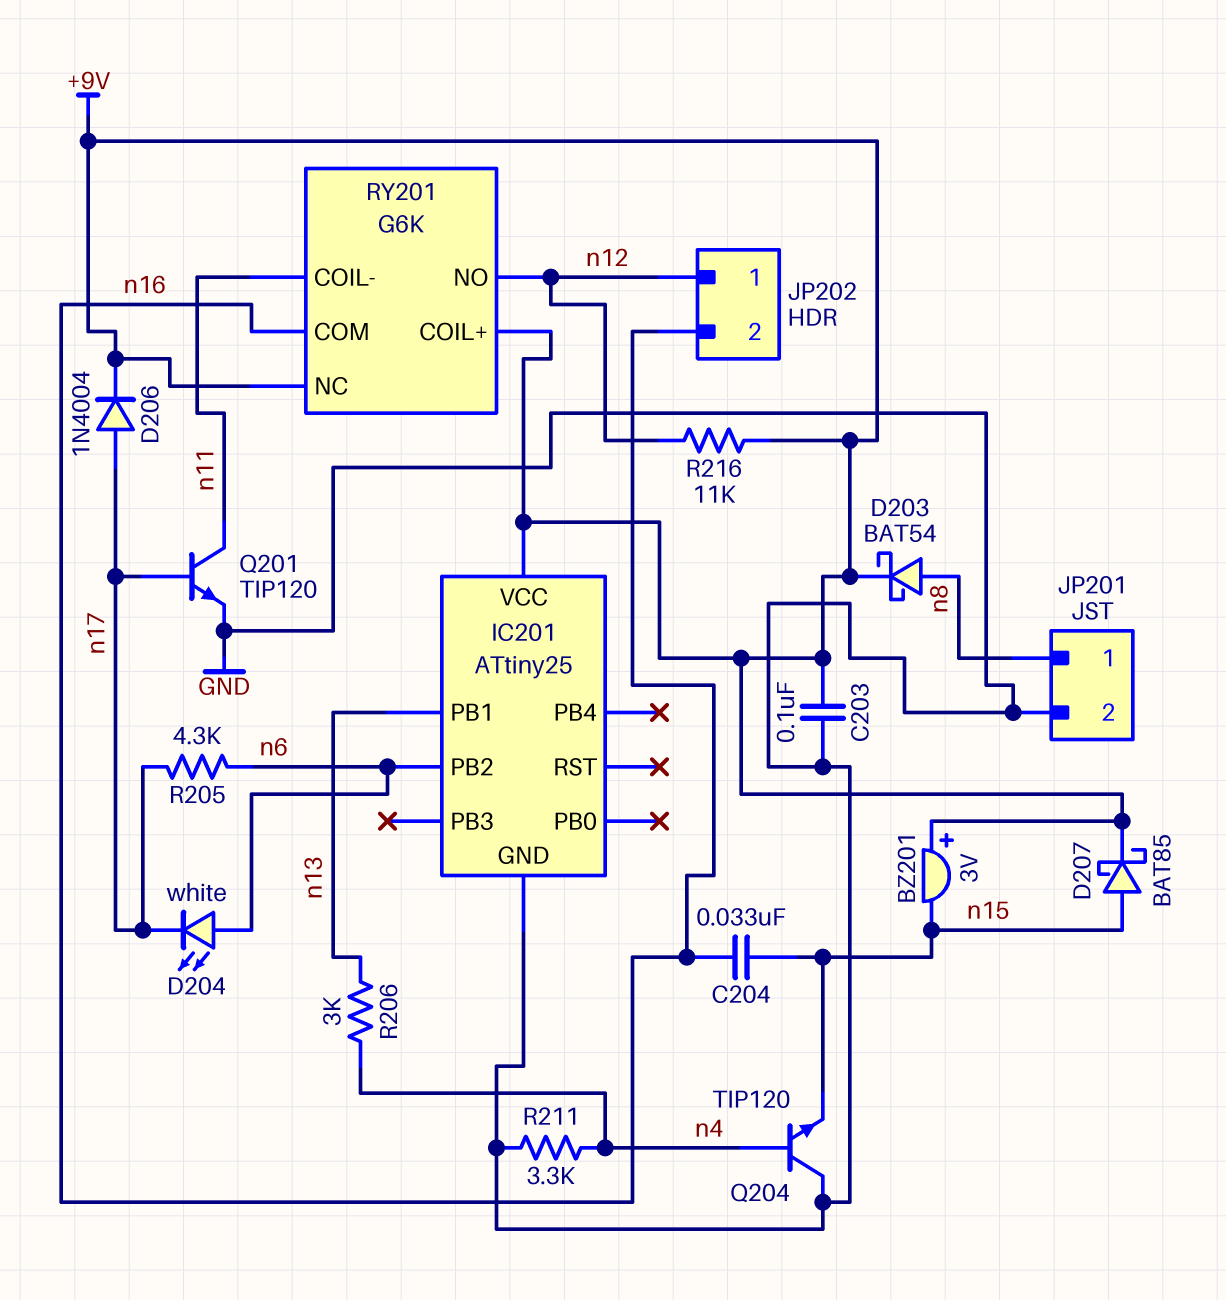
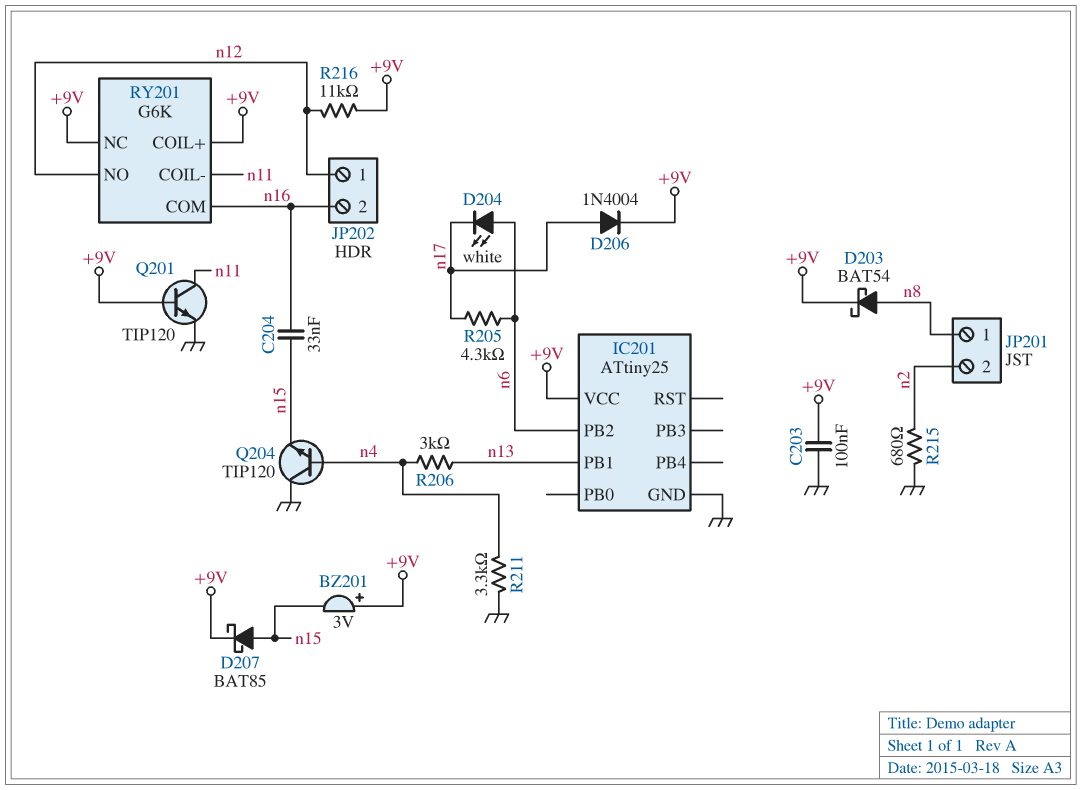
JP201 pin 2: GND -> n2
Q201: NPN TIP120 (B n17, C n11, E GND) -> NPN TIP120 (B +9V, C n11, E GND)
R215: none -> 680 (GND, n2)

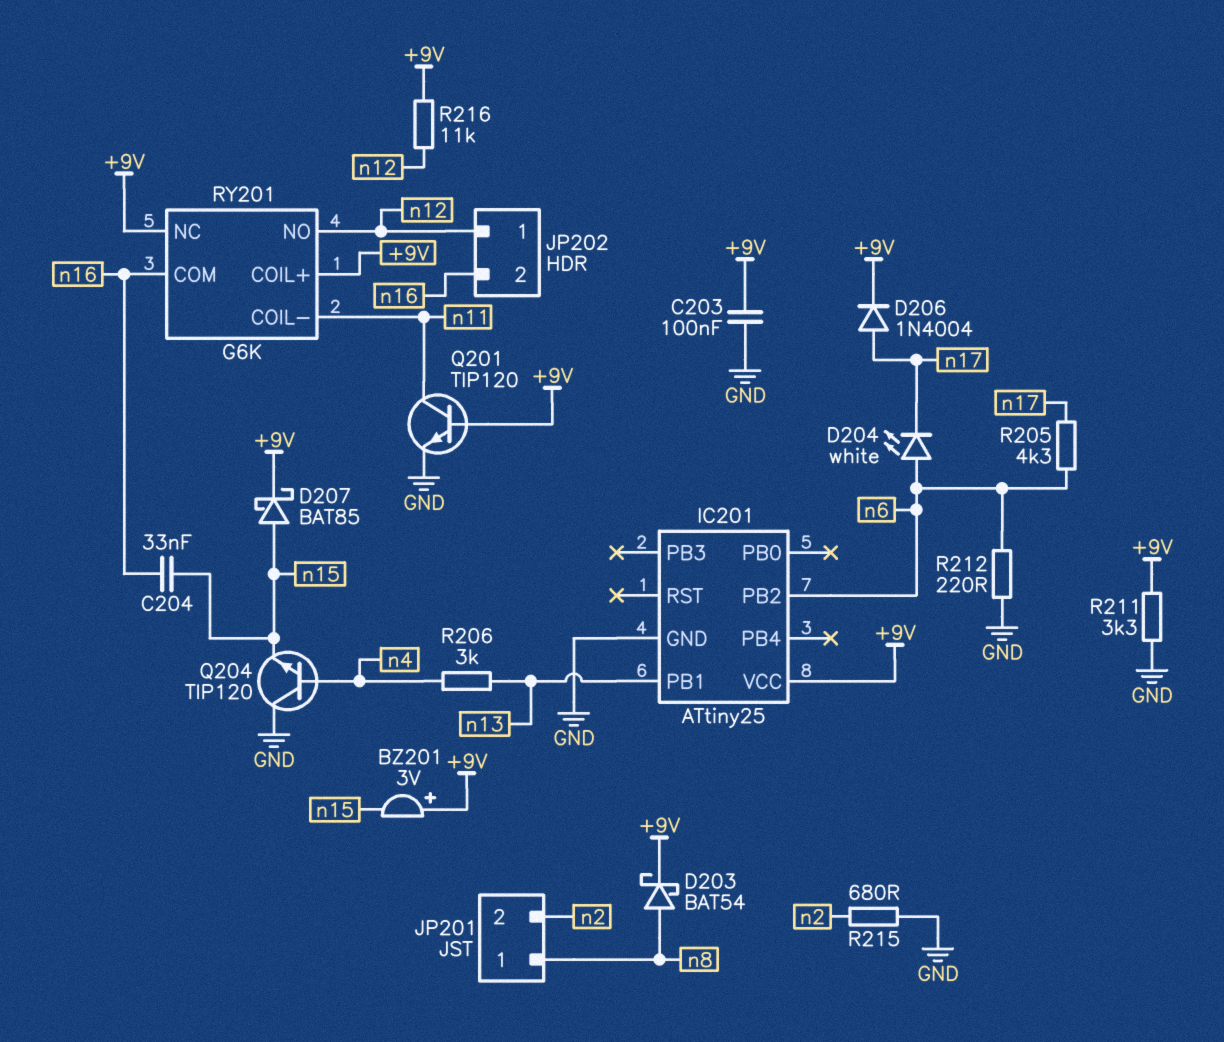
R211: 3.3k (GND, n4) -> 3.3k (+9V, GND)
R212: none -> 220 (GND, n6)

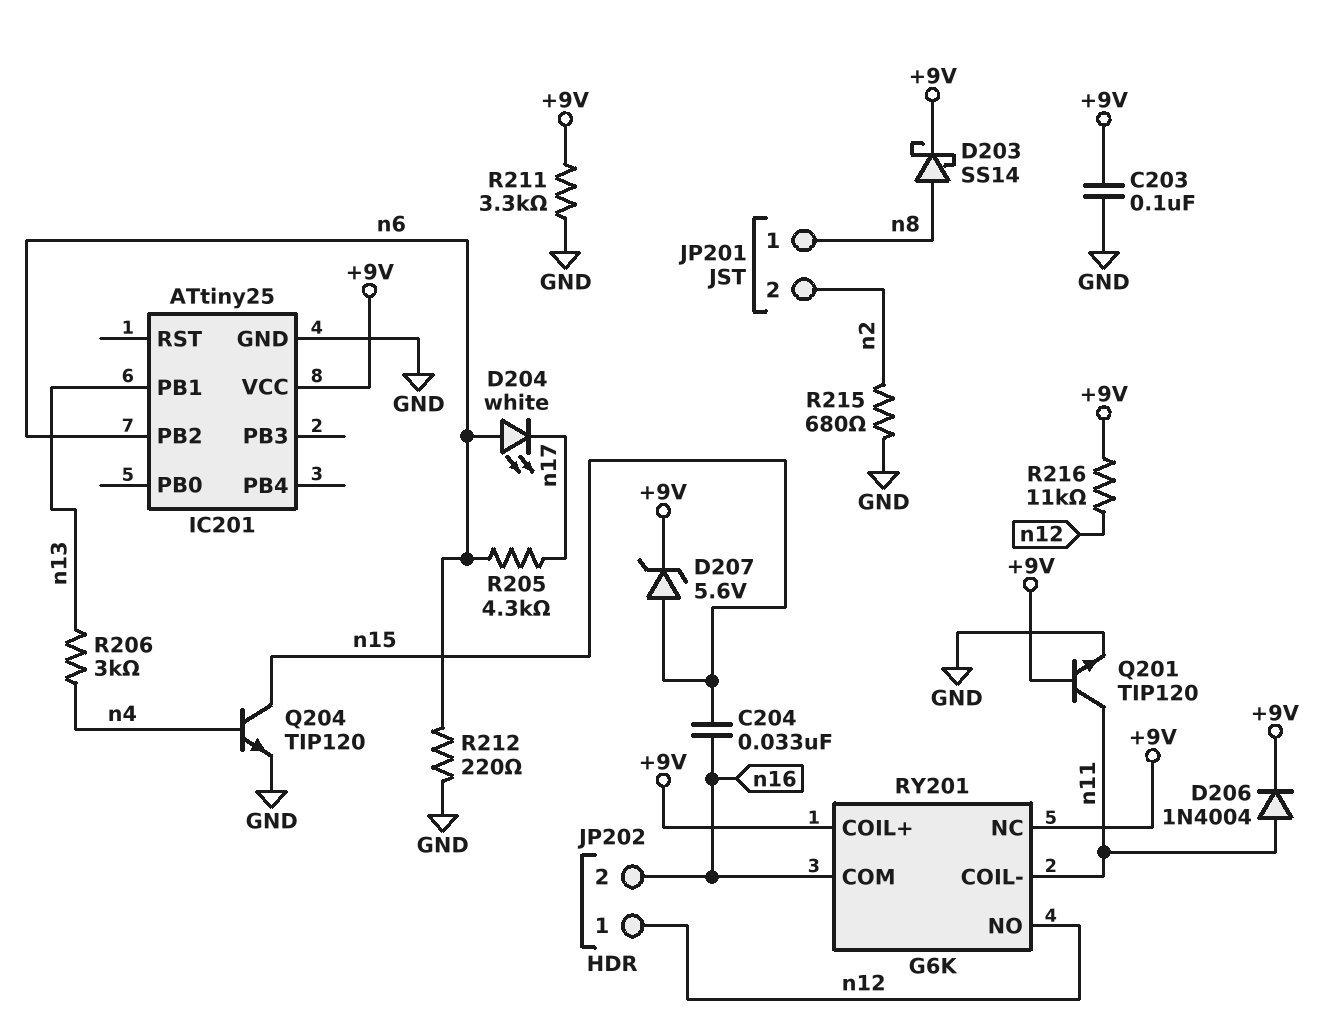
BZ201: buzzer 3V (plus +9V, minus n15) -> none
D203: schottky BAT54 (A n8, K +9V) -> schottky SS14 (A n8, K +9V)
D206: diode 1N4004 (A n17, K +9V) -> diode 1N4004 (A n11, K +9V)
D207: schottky BAT85 (A n15, K +9V) -> zener 5.6V (A n15, K +9V)
Q204: NPN TIP120 (B n4, C GND, E n15) -> NPN TIP120 (B n4, C n15, E GND)

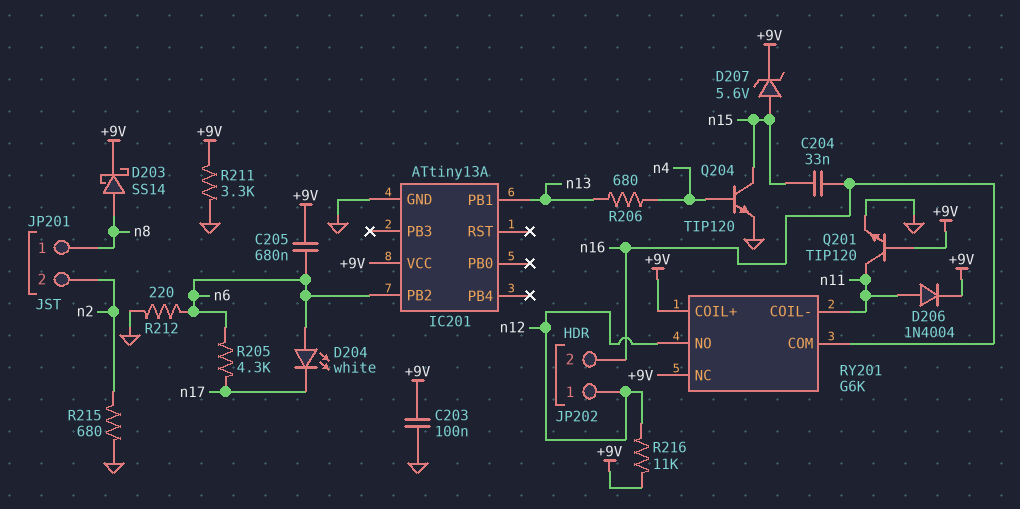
C205: none -> 680nF (+9V, n6)
IC201: ATtiny25 -> ATtiny13A
R206: 3k (n4, n13) -> 680 (n4, n13)

